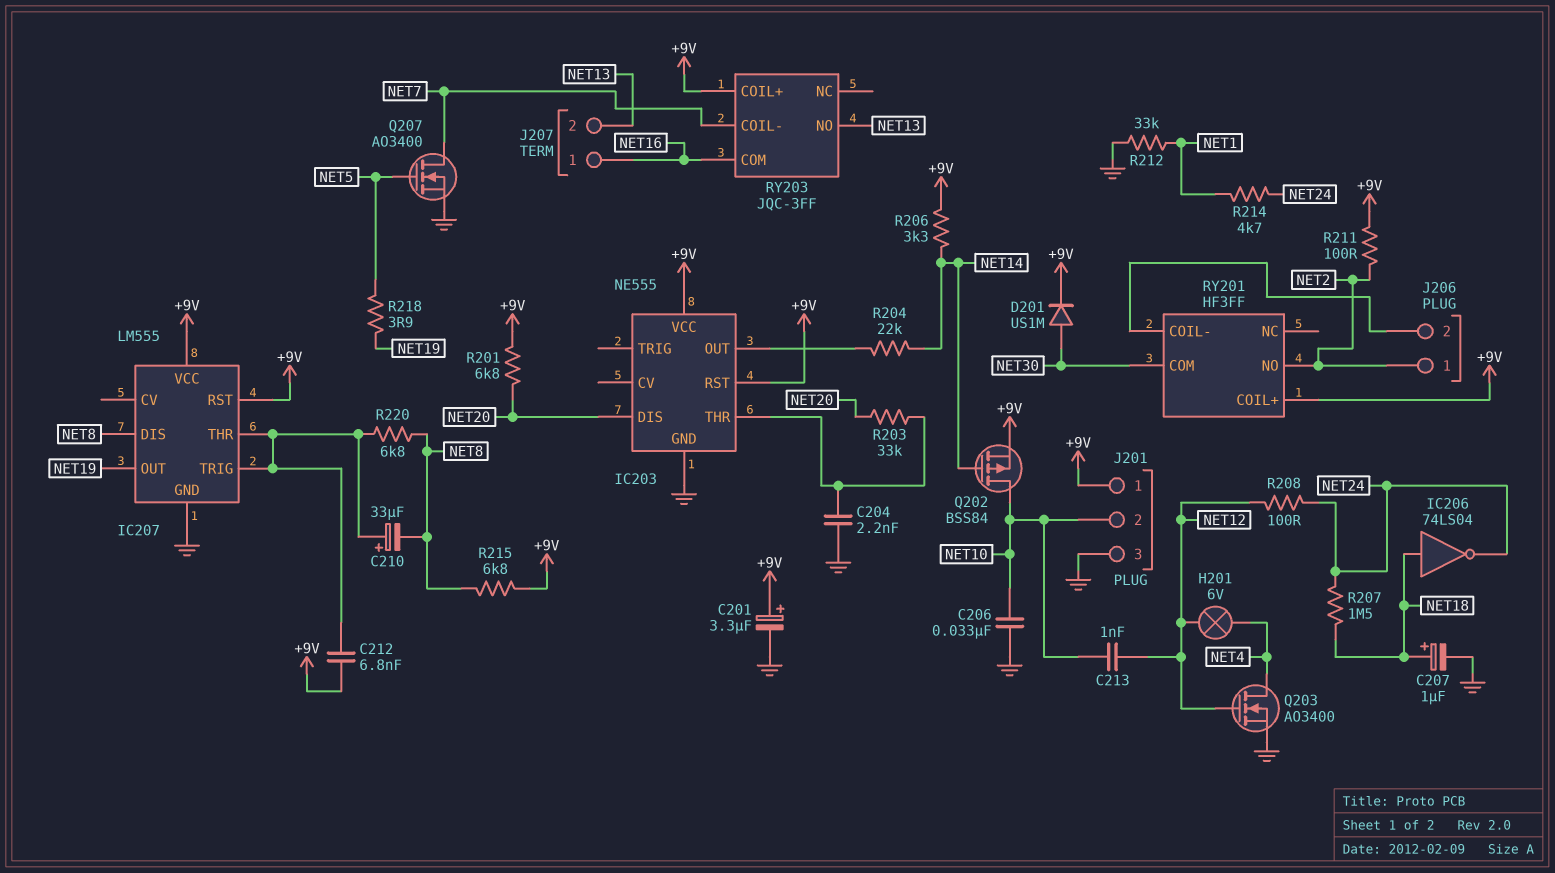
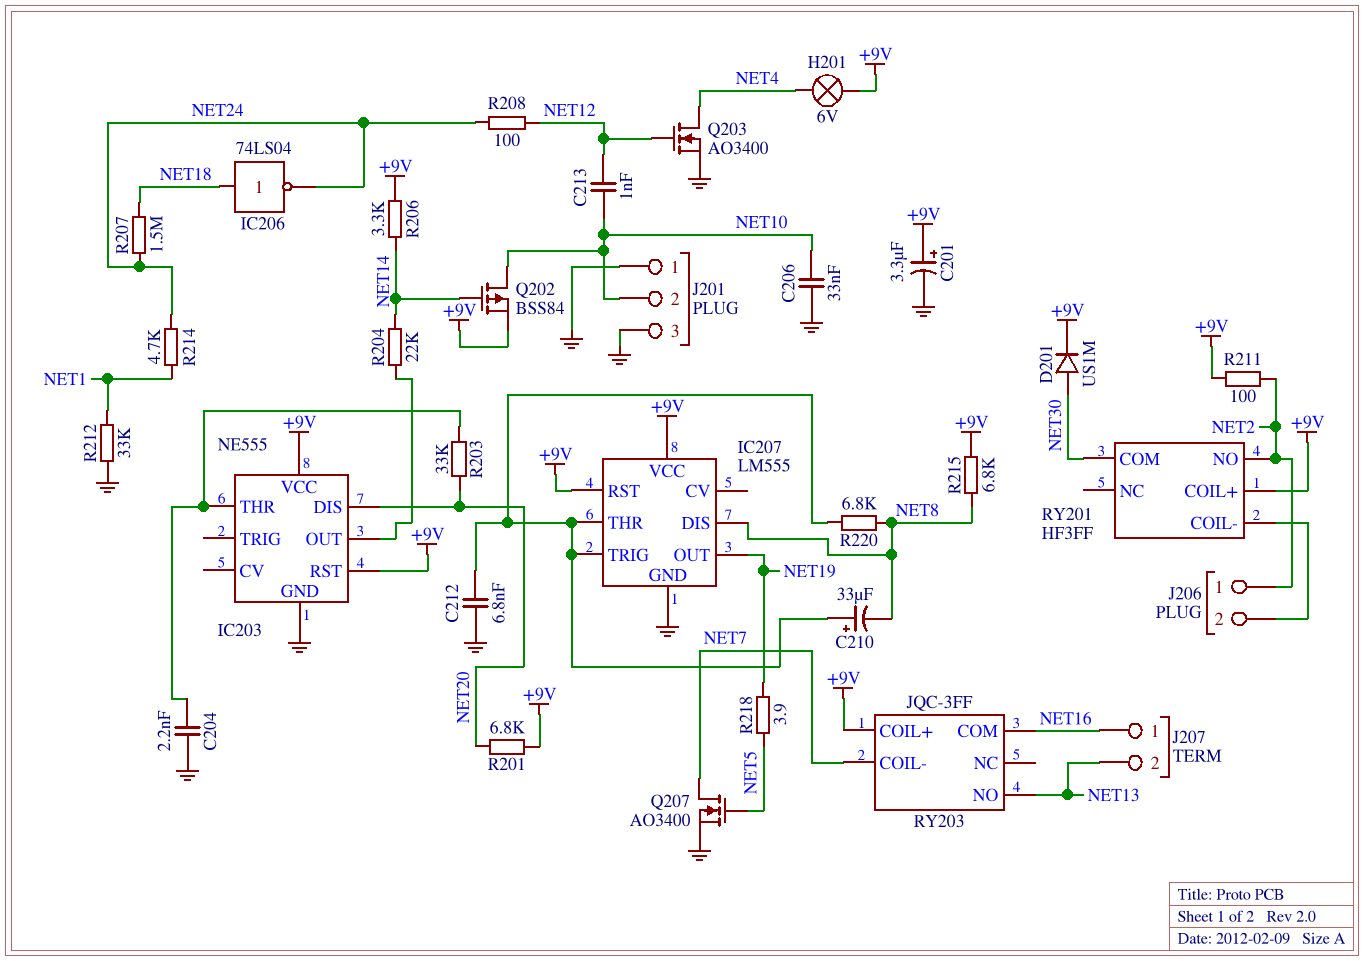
C207: 1uF (plus NET18, minus GND) -> none
C212: 6.8nF (+9V, IC207/THR) -> 6.8nF (GND, IC207/THR)
H201: lamp 6V (NET4, NET12) -> lamp 6V (+9V, NET4)
J201 pin 1: +9V -> GND

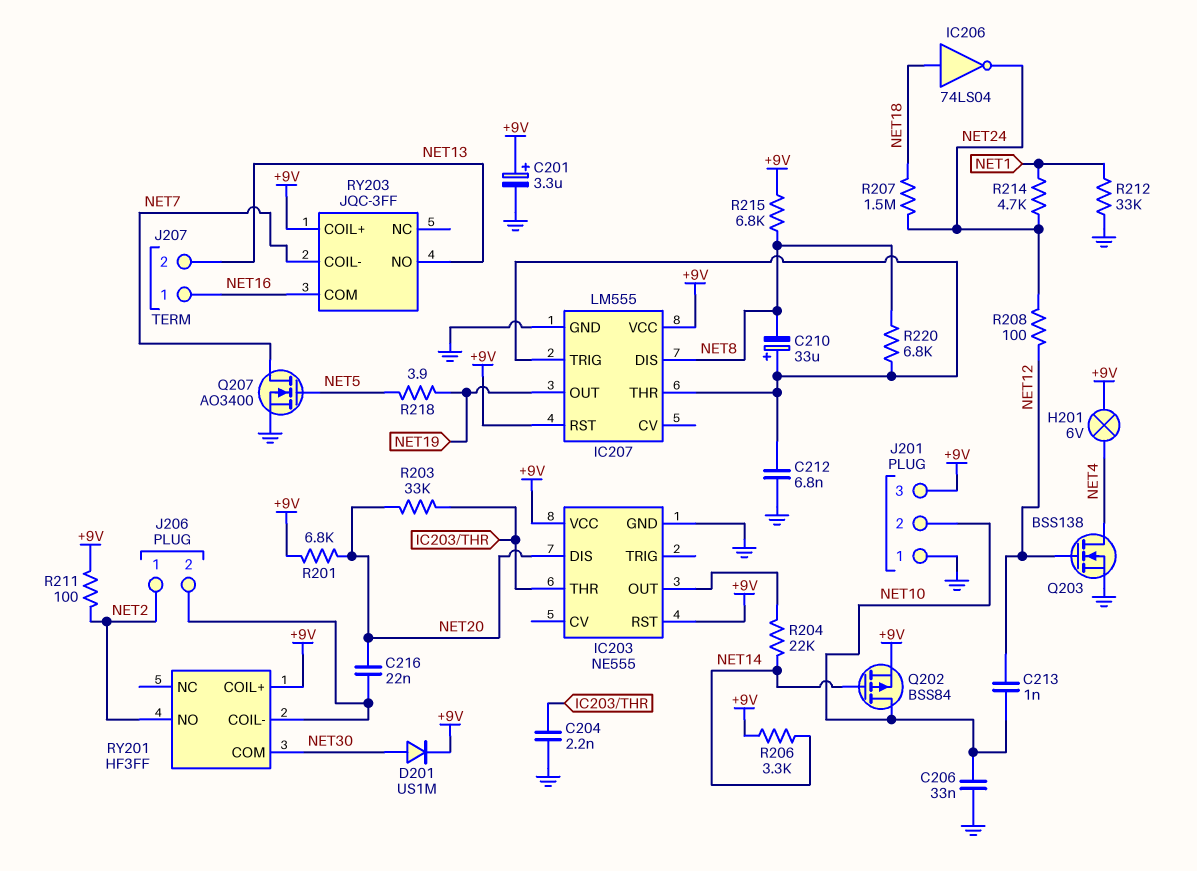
C216: none -> 22nF (J206/2, NET20)
J201 pin 3: GND -> +9V
Q203: NMOS AO3400 (G NET12, D NET4, S GND) -> NMOS BSS138 (G NET12, D NET4, S GND)

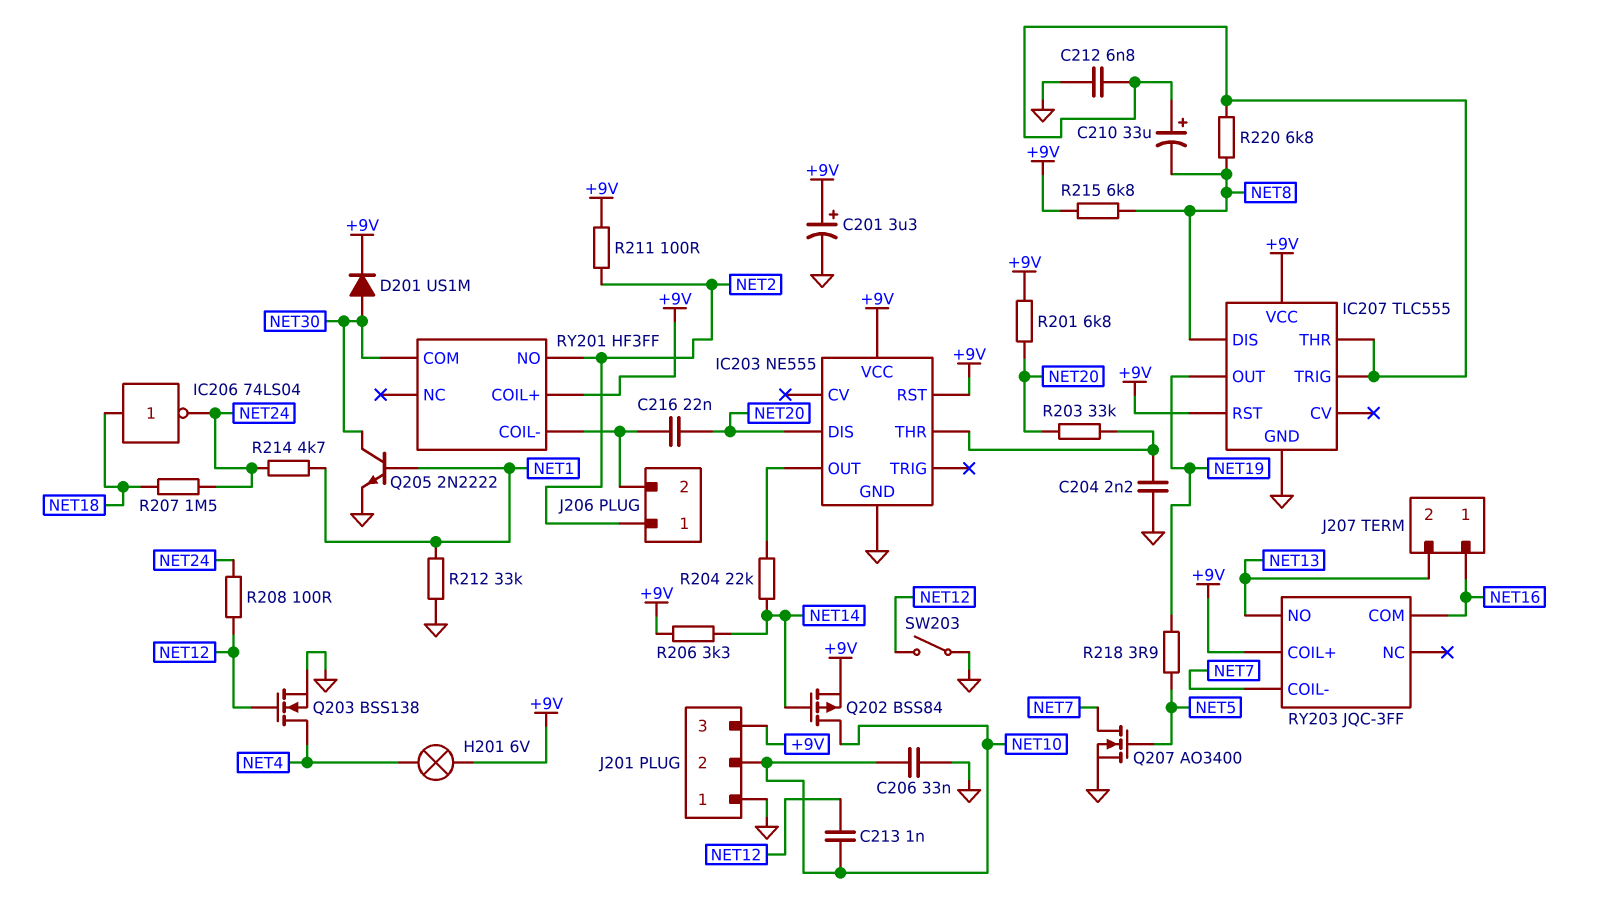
IC207: LM555 -> TLC555
Q205: none -> NPN 2N2222 (B NET1, C NET30, E GND)
SW203: none -> switch (GND, NET12)

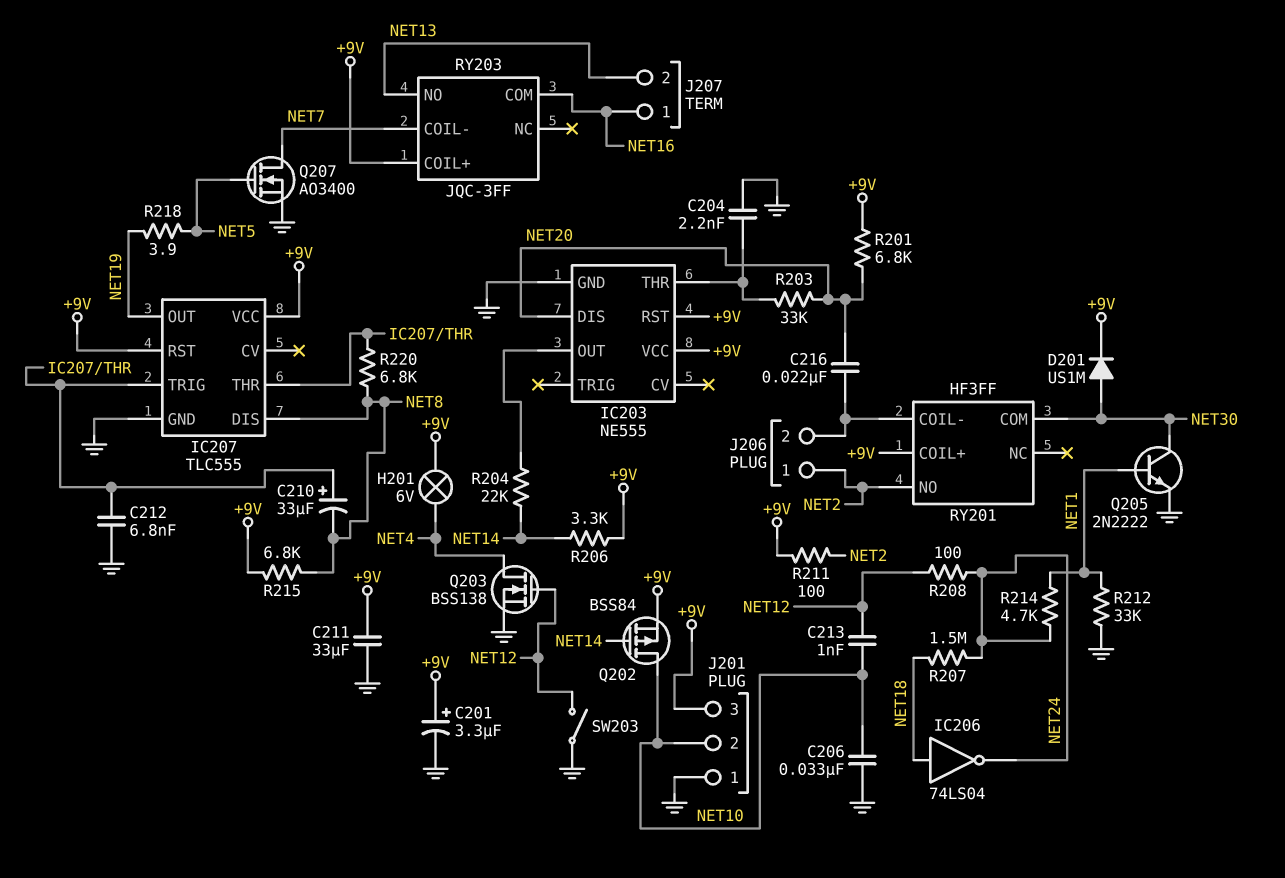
C211: none -> 33uF (+9V, GND)

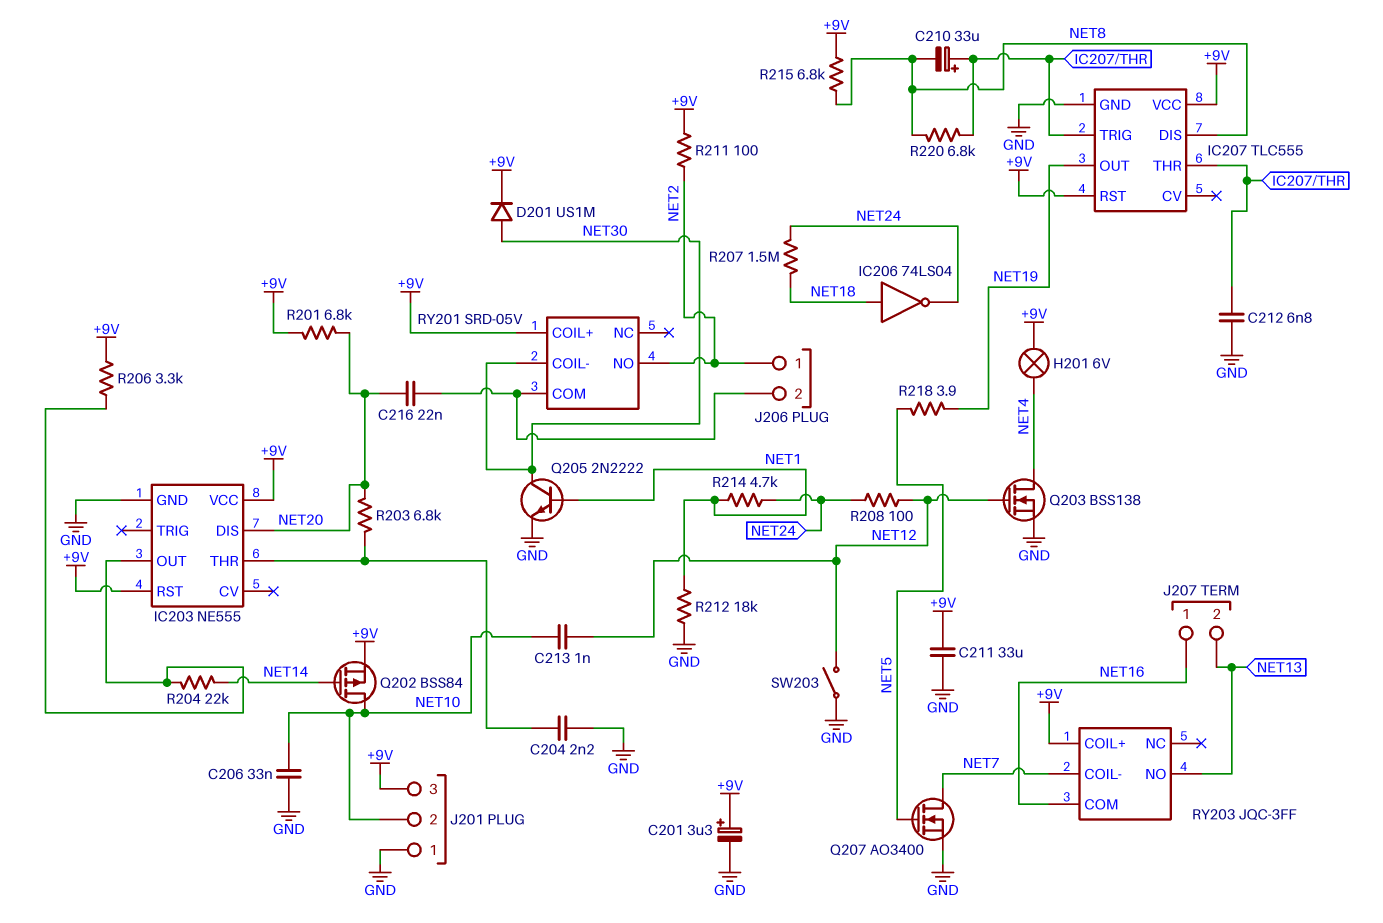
R203: 33k (IC203/THR, NET20) -> 6.8k (IC203/THR, NET20)
R206: 3.3k (+9V, NET14) -> 3.3k (+9V, IC203/OUT)
R212: 33k (GND, NET1) -> 18k (GND, NET1)
RY201: HF3FF -> SRD-05V
RY201 pin COIL-: J206/2 -> NET30
RY201 pin COM: NET30 -> J206/2

